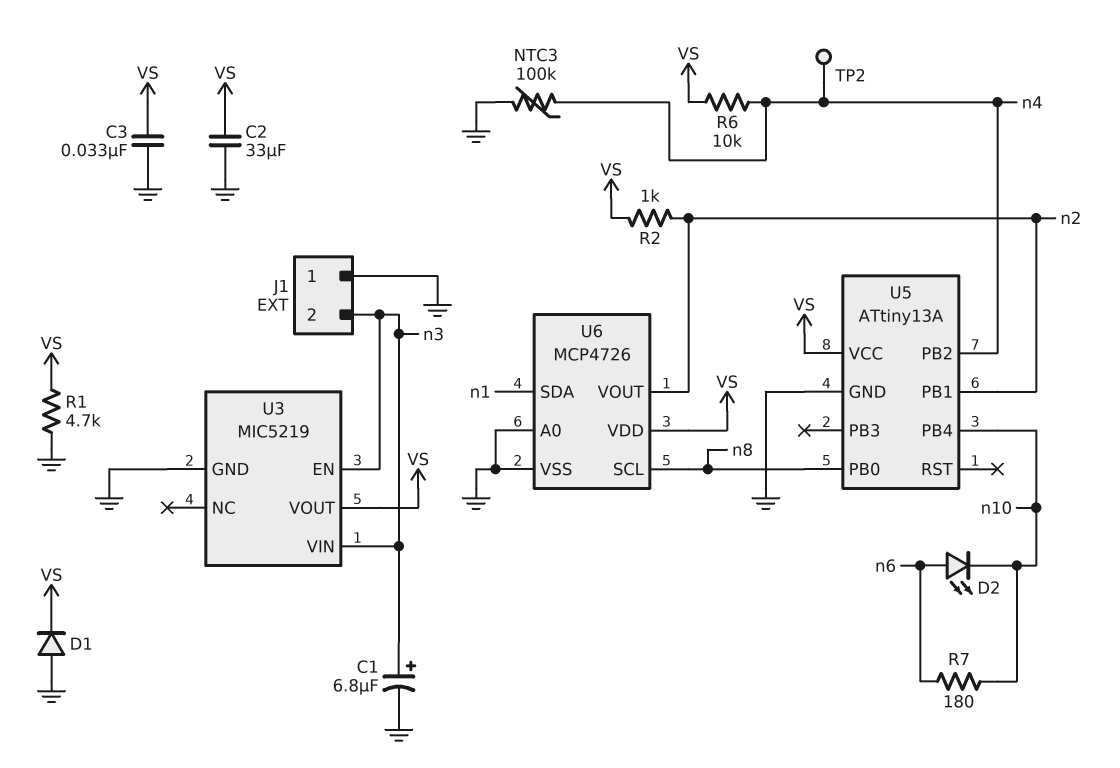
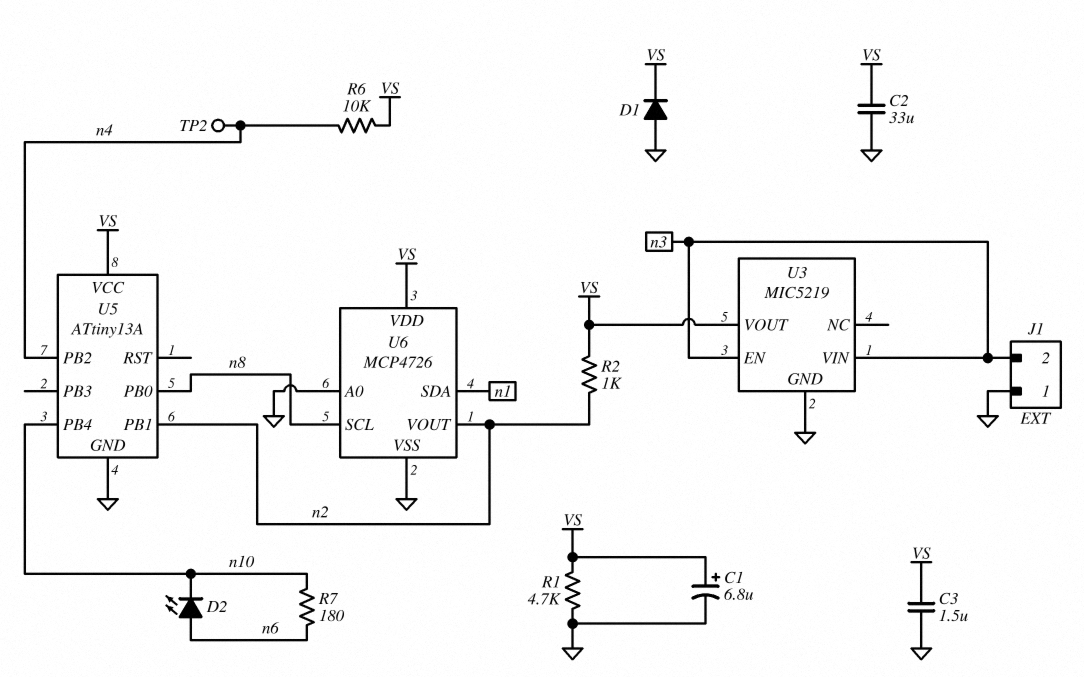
C1: 6.8uF (plus n3, minus GND) -> 6.8uF (plus VS, minus GND)
C3: 33nF (GND, VS) -> 1.5uF (GND, VS)
NTC3: 100k (GND, n4) -> none

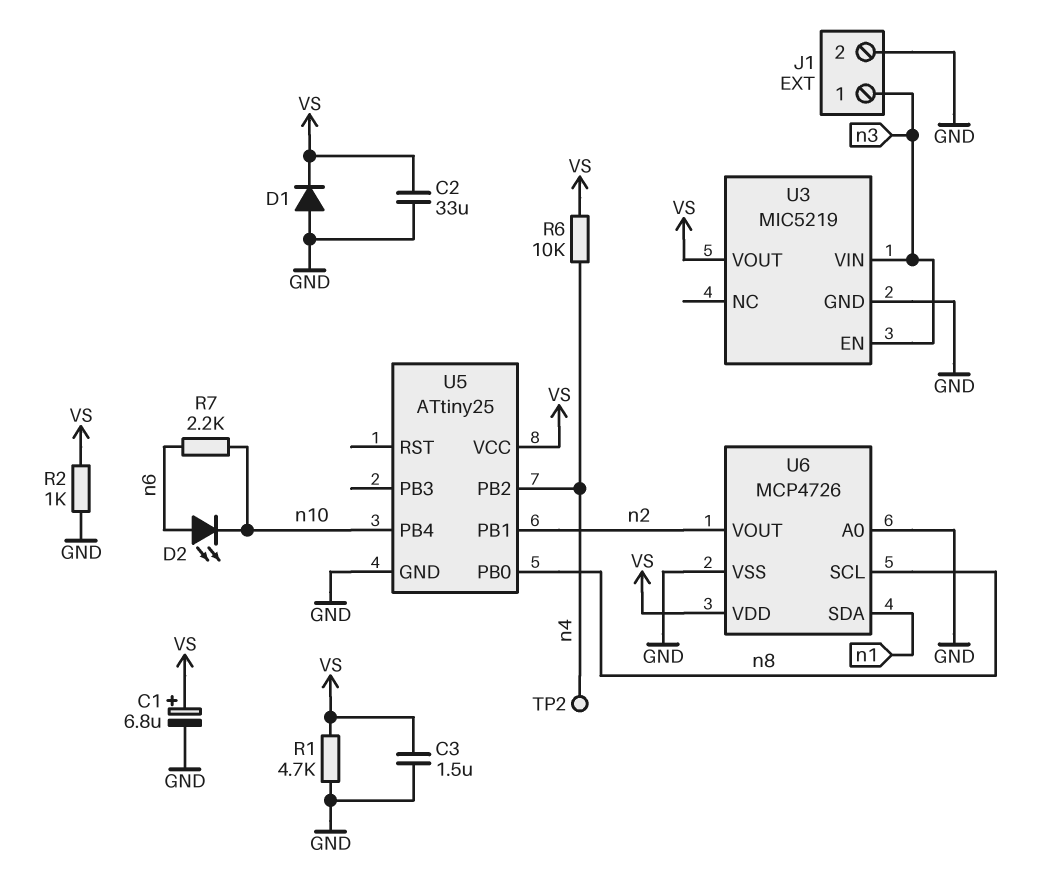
J1 pin 1: GND -> n3
J1 pin 2: n3 -> GND
R2: 1k (VS, n2) -> 1k (GND, VS)
R7: 180 (n6, n10) -> 2.2k (n6, n10)
U5: ATtiny13A -> ATtiny25

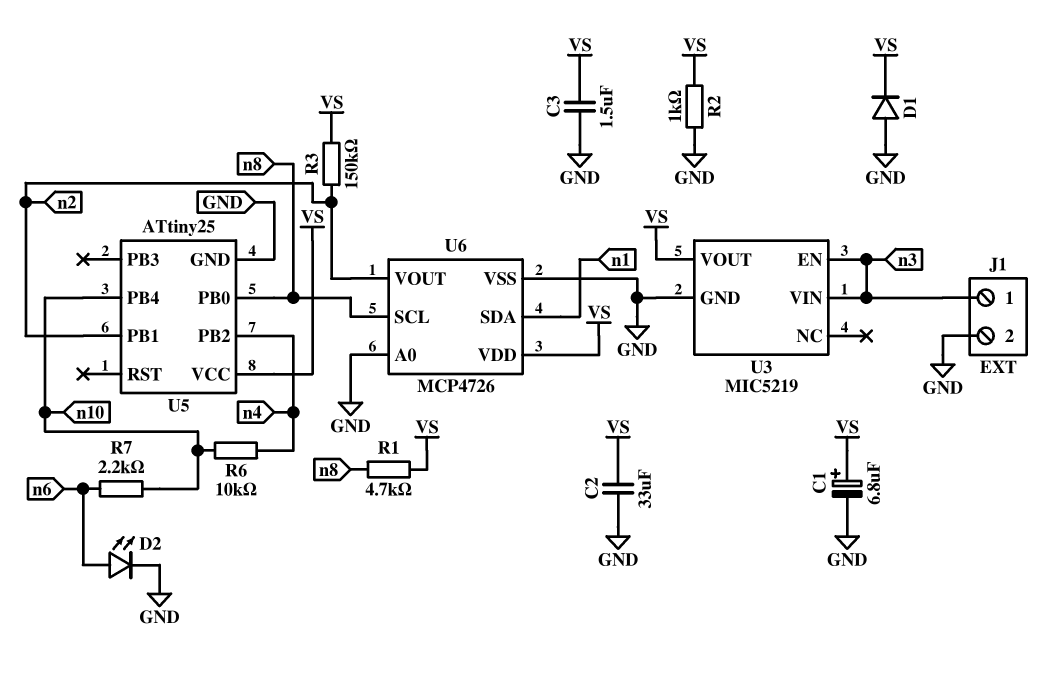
D2: LED (A n6, K n10) -> LED (A n6, K GND)
R1: 4.7k (GND, VS) -> 4.7k (VS, n8)
R3: none -> 150k (VS, n2)
R6: 10k (VS, n4) -> 10k (n4, n10)
TP2: test point (n4) -> none

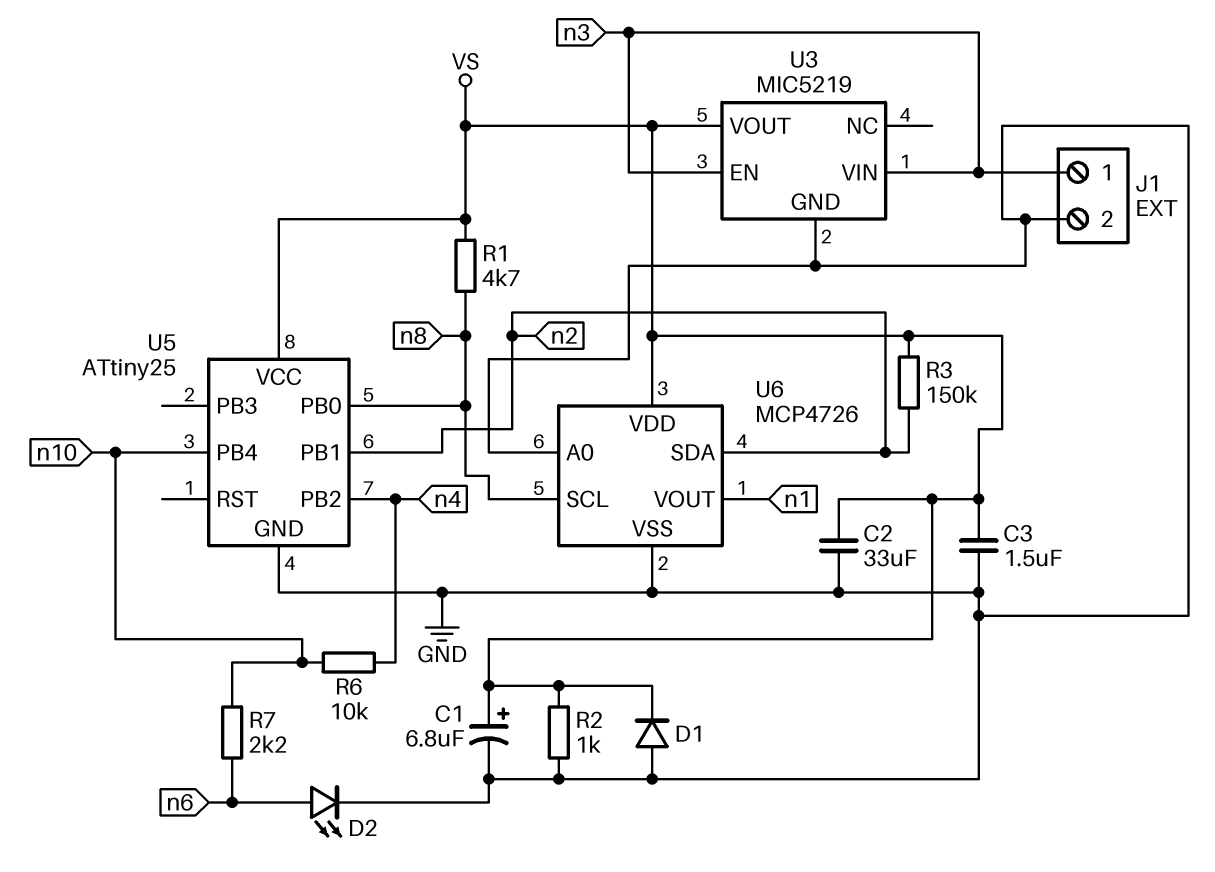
U6 pin SDA: n1 -> n2
U6 pin VOUT: n2 -> n1

